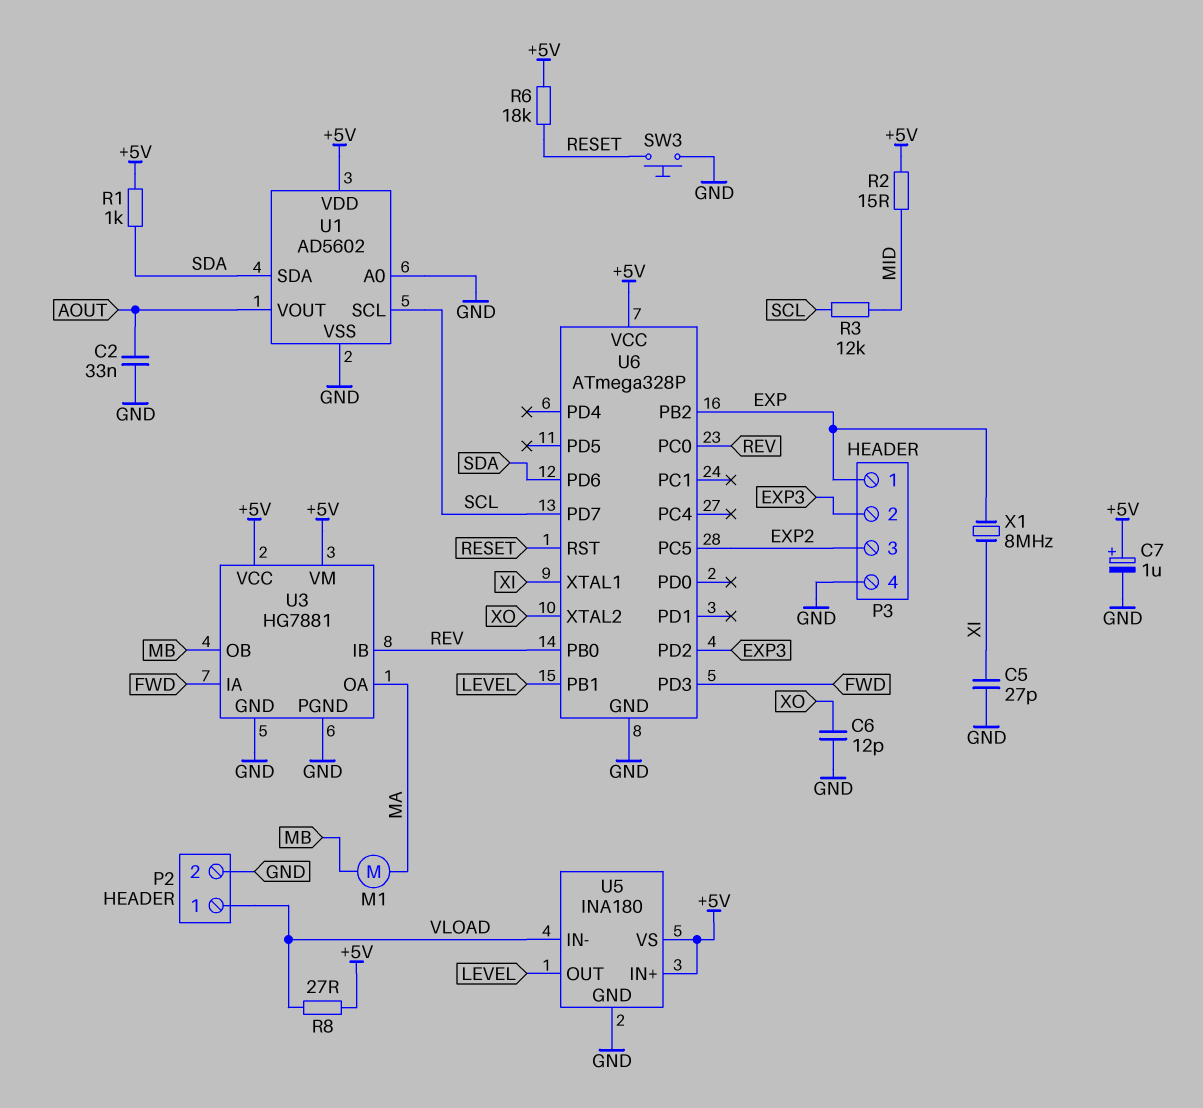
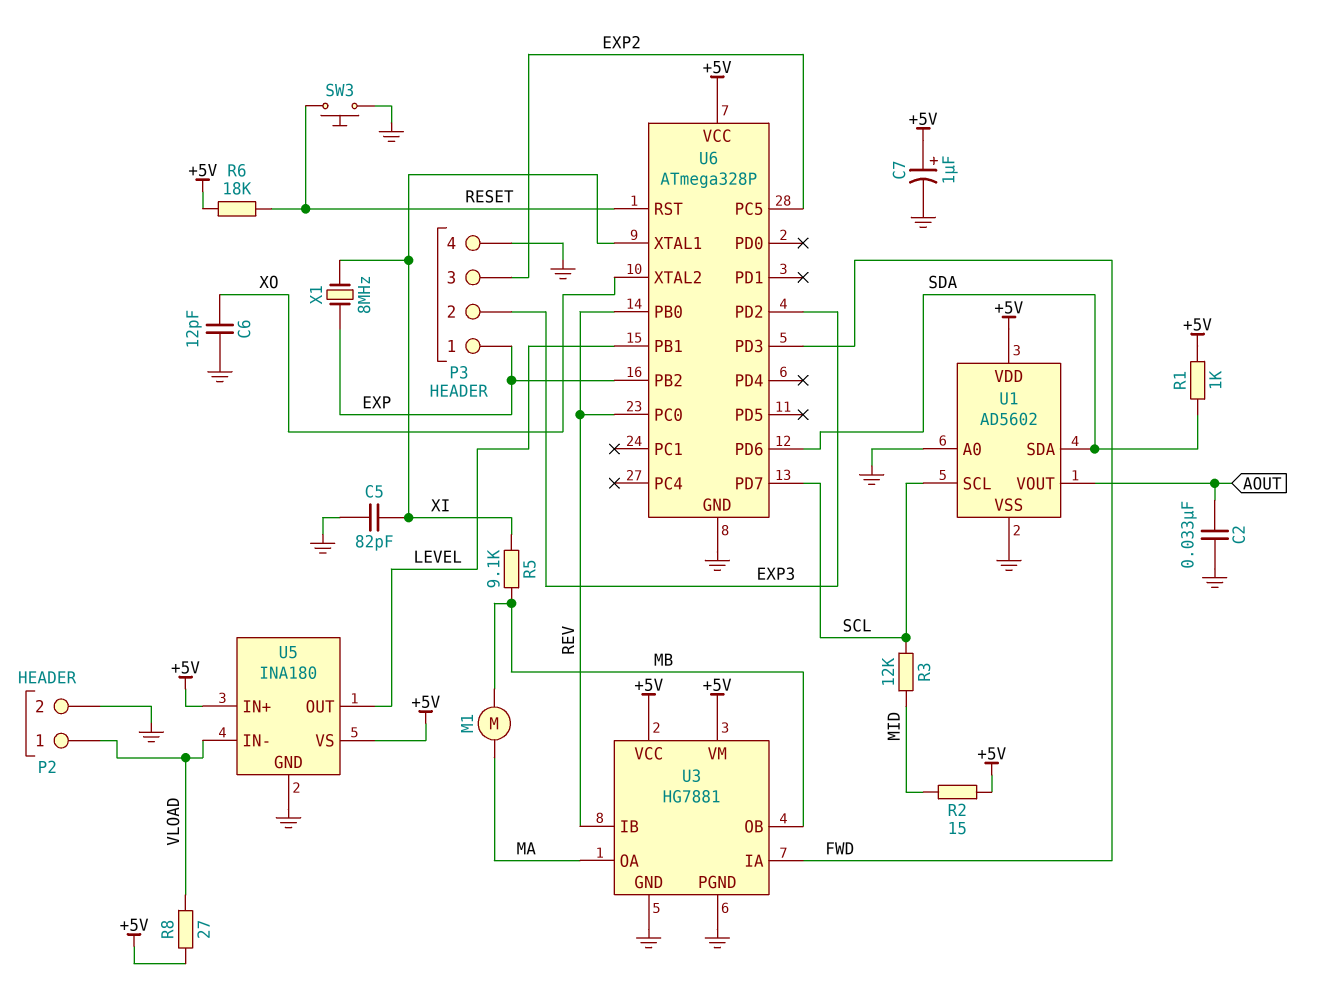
C5: 27pF (GND, XI) -> 82pF (GND, XI)
R5: none -> 9.1k (MB, XI)

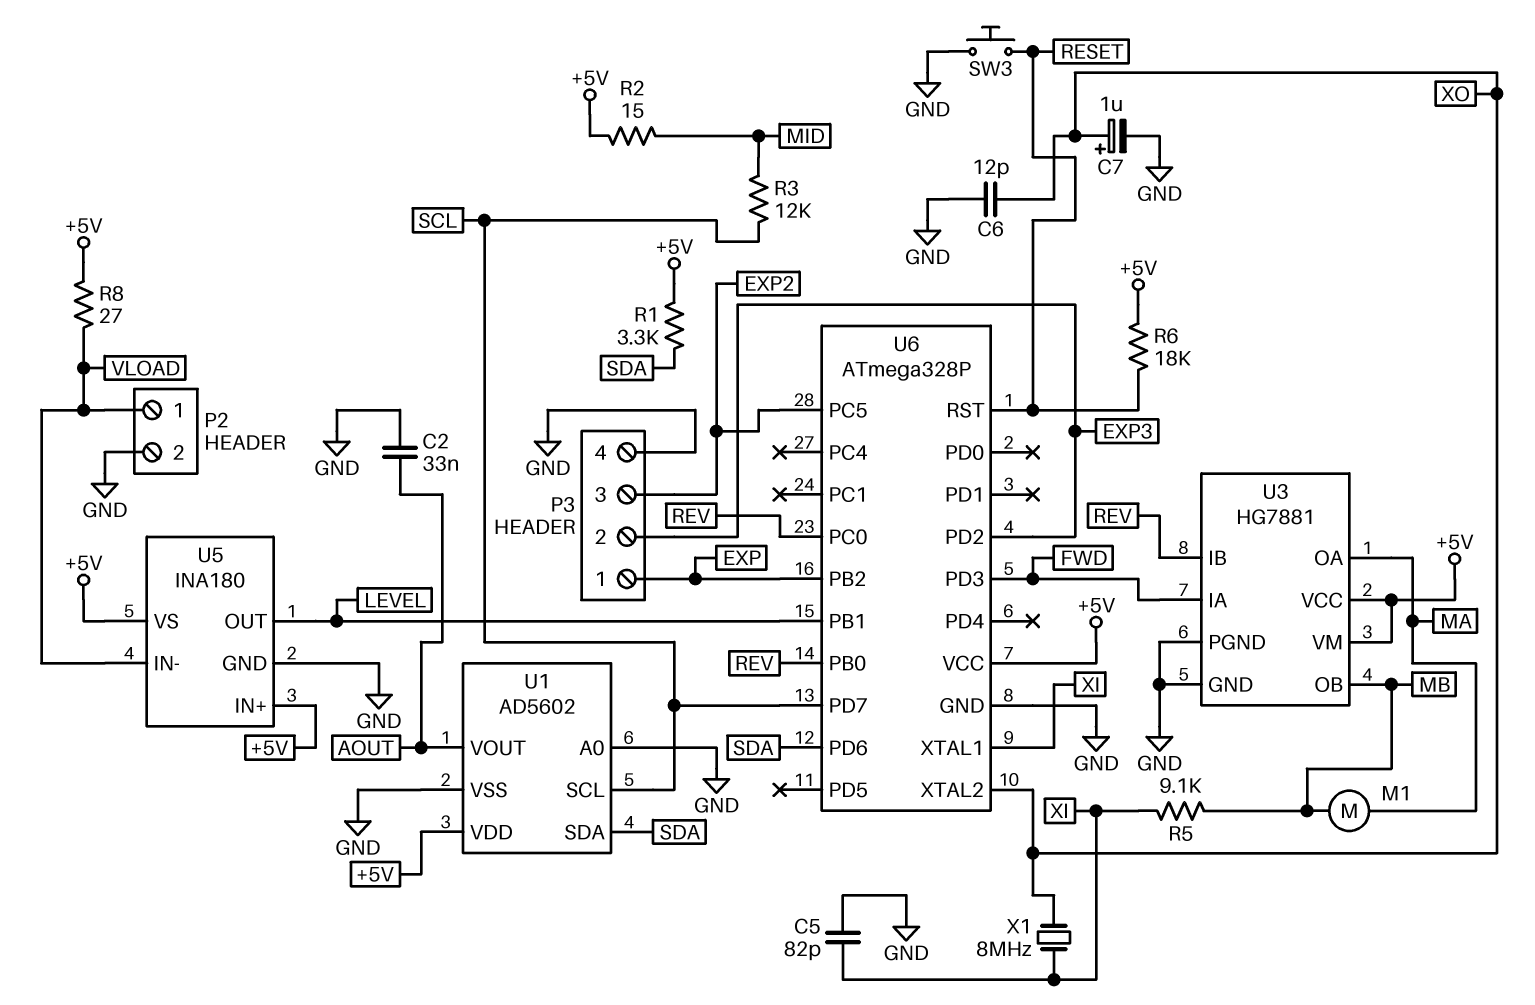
C7: 1uF (plus +5V, minus GND) -> 1uF (plus XO, minus GND)
R1: 1k (+5V, SDA) -> 3.3k (+5V, SDA)
X1: 8MHz (EXP, XI) -> 8MHz (XI, XO)

